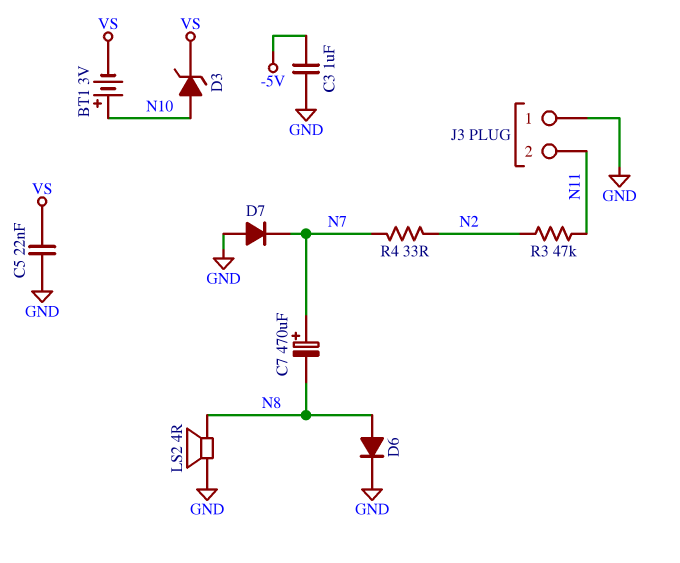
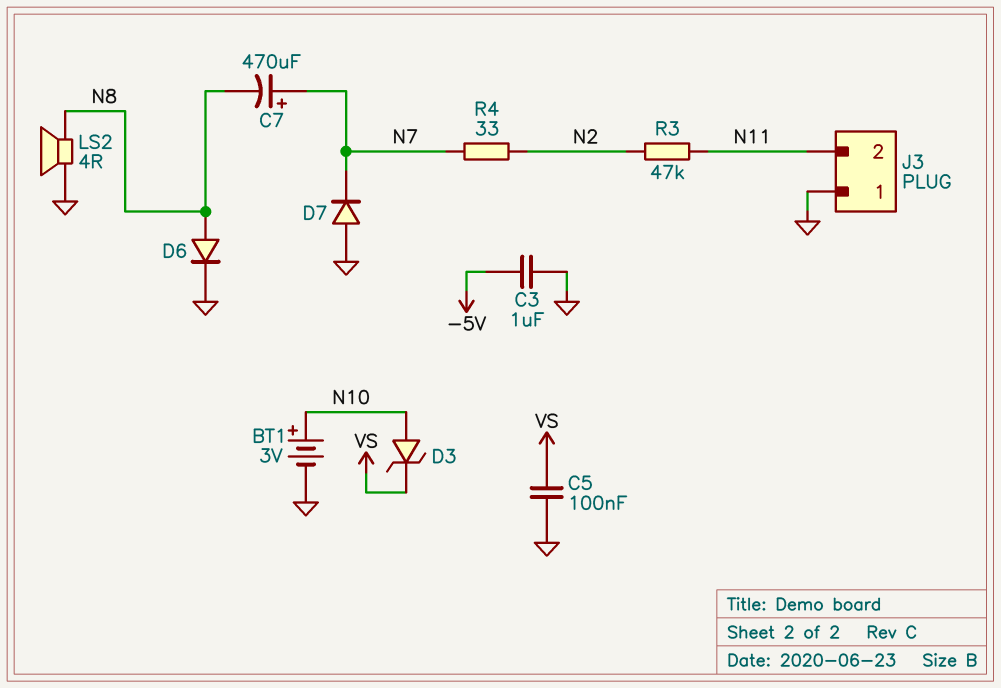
BT1: 3V (plus N10, minus VS) -> 3V (plus N10, minus GND)
C5: 22nF (GND, VS) -> 100nF (GND, VS)

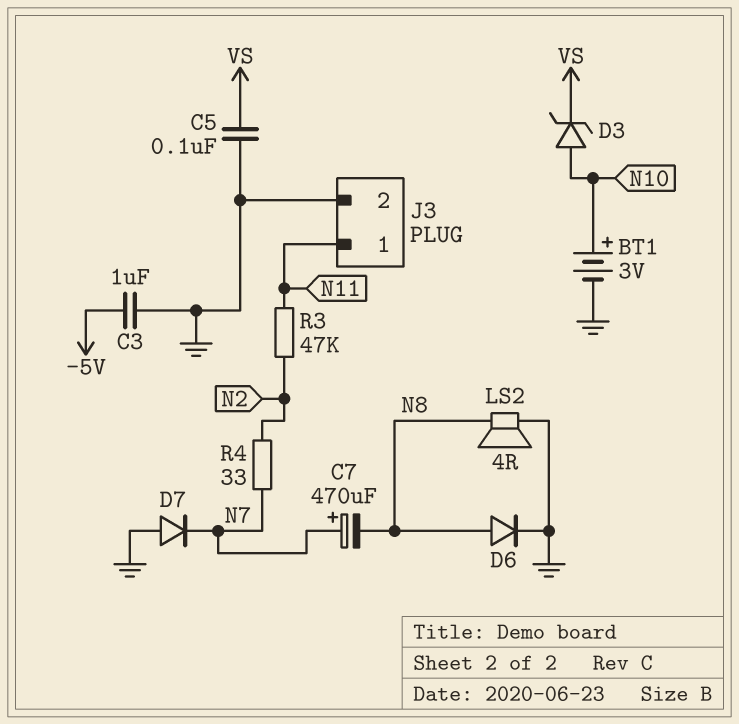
J3 pin 1: GND -> N11
J3 pin 2: N11 -> GND

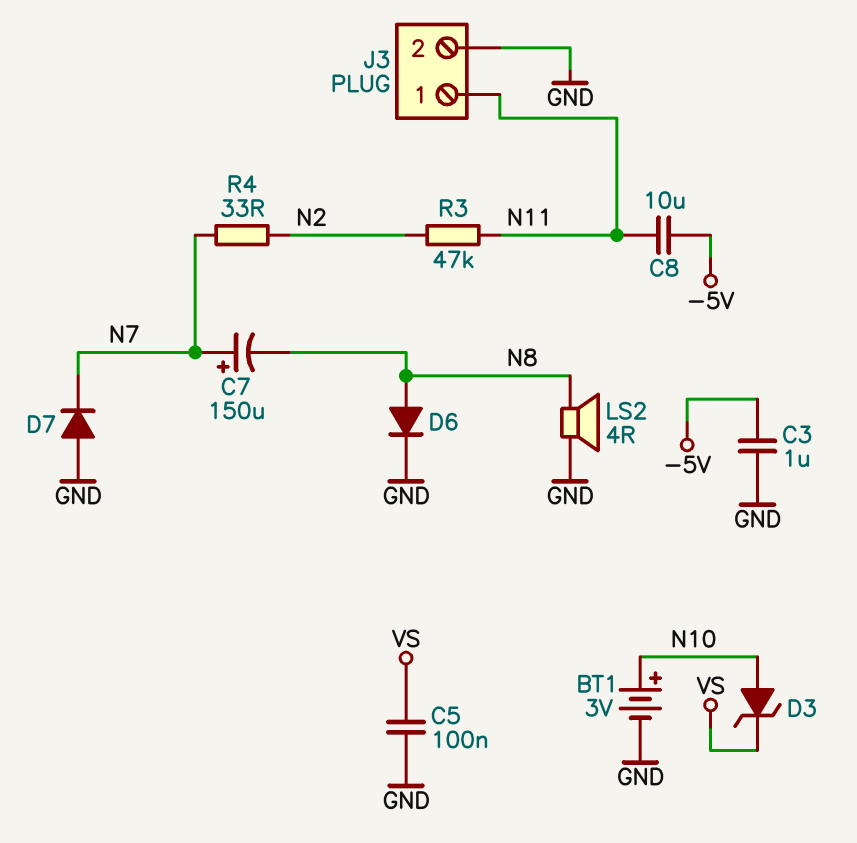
C7: 470uF (plus N7, minus N8) -> 150uF (plus N7, minus N8)
C8: none -> 10uF (-5V, N11)

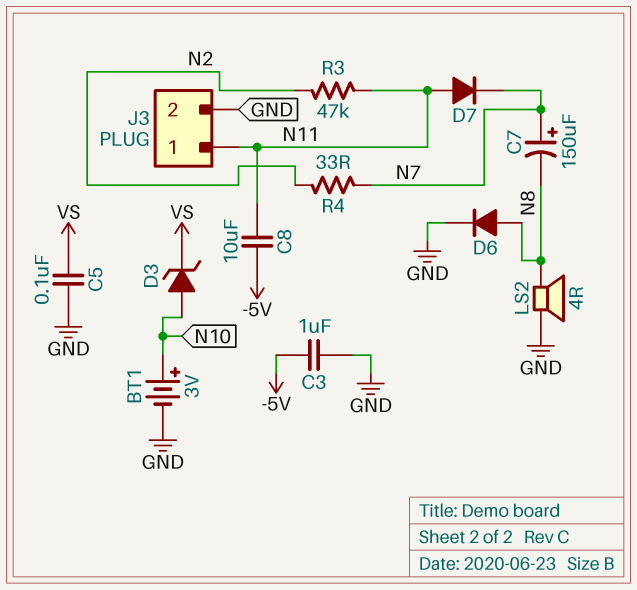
D7: diode (A GND, K N7) -> diode (A N11, K N7)

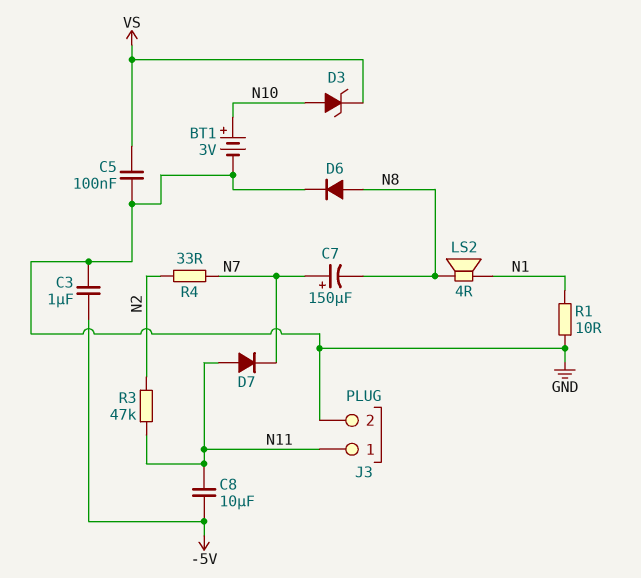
LS2: speaker 4R (GND, N8) -> speaker 4R (N1, N8)
R1: none -> 10 (GND, N1)

